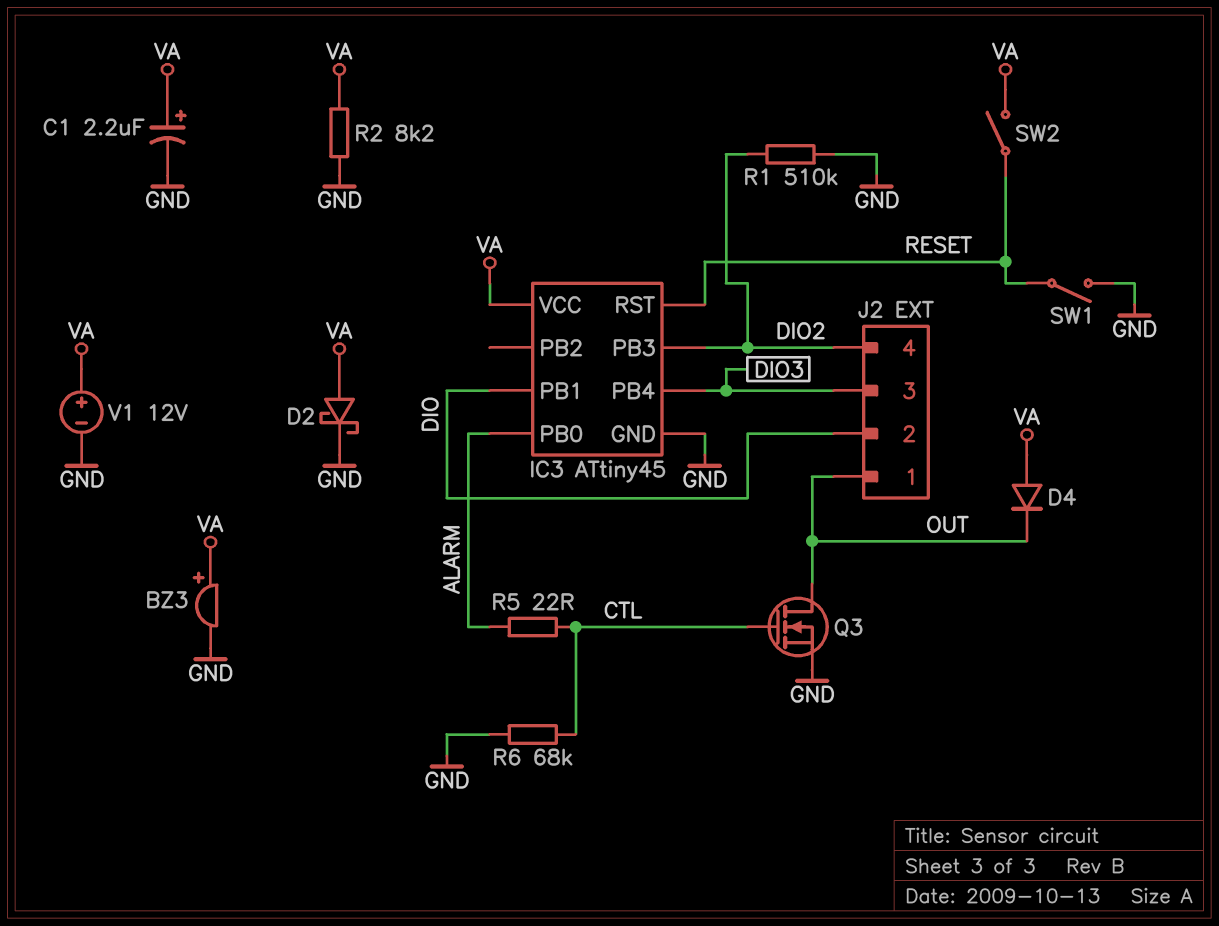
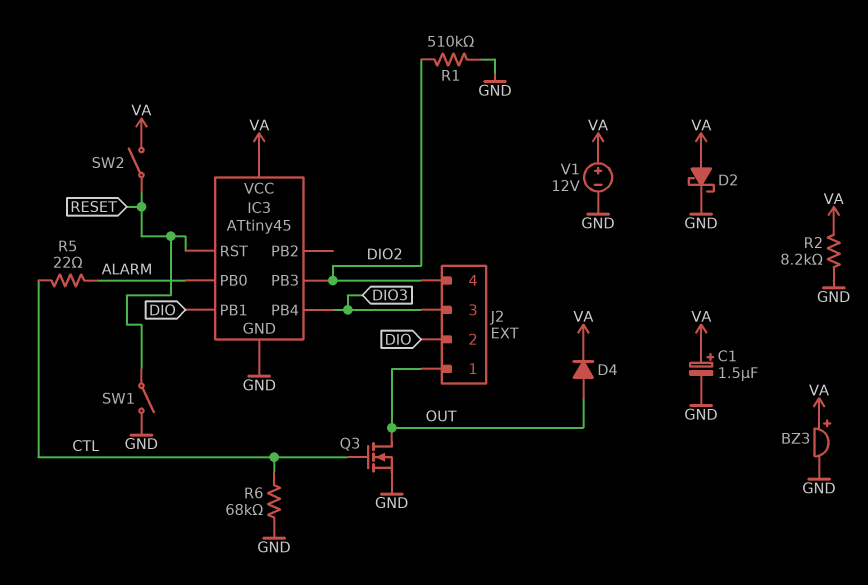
C1: 2.2uF (plus VA, minus GND) -> 1.5uF (plus VA, minus GND)
D4: diode (A VA, K OUT) -> diode (A OUT, K VA)

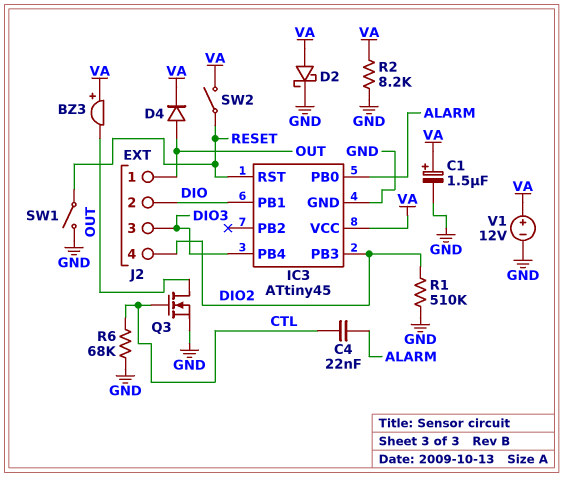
BZ3: buzzer (plus VA, minus GND) -> buzzer (plus VA, minus OUT)
C4: none -> 22nF (ALARM, CTL)
R5: 22 (ALARM, CTL) -> none

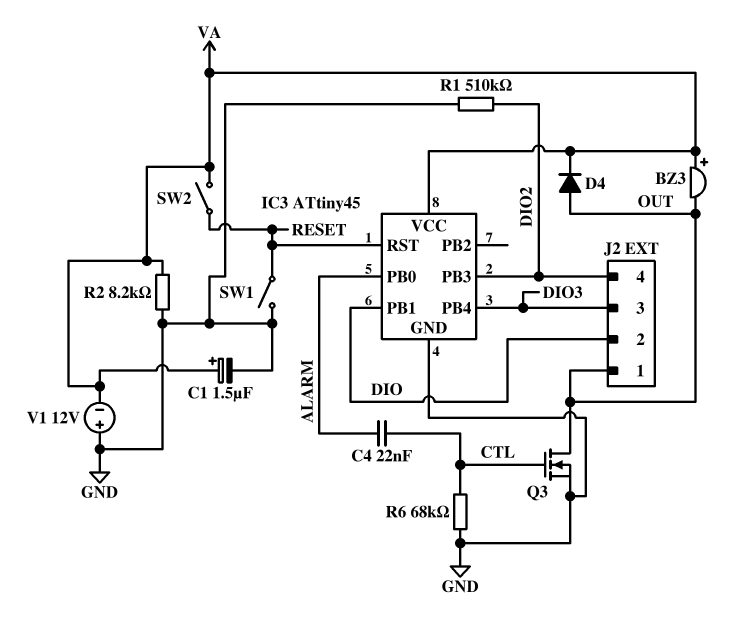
D2: schottky (A VA, K GND) -> none
V1: 12V (plus VA, minus GND) -> 12V (plus GND, minus VA)

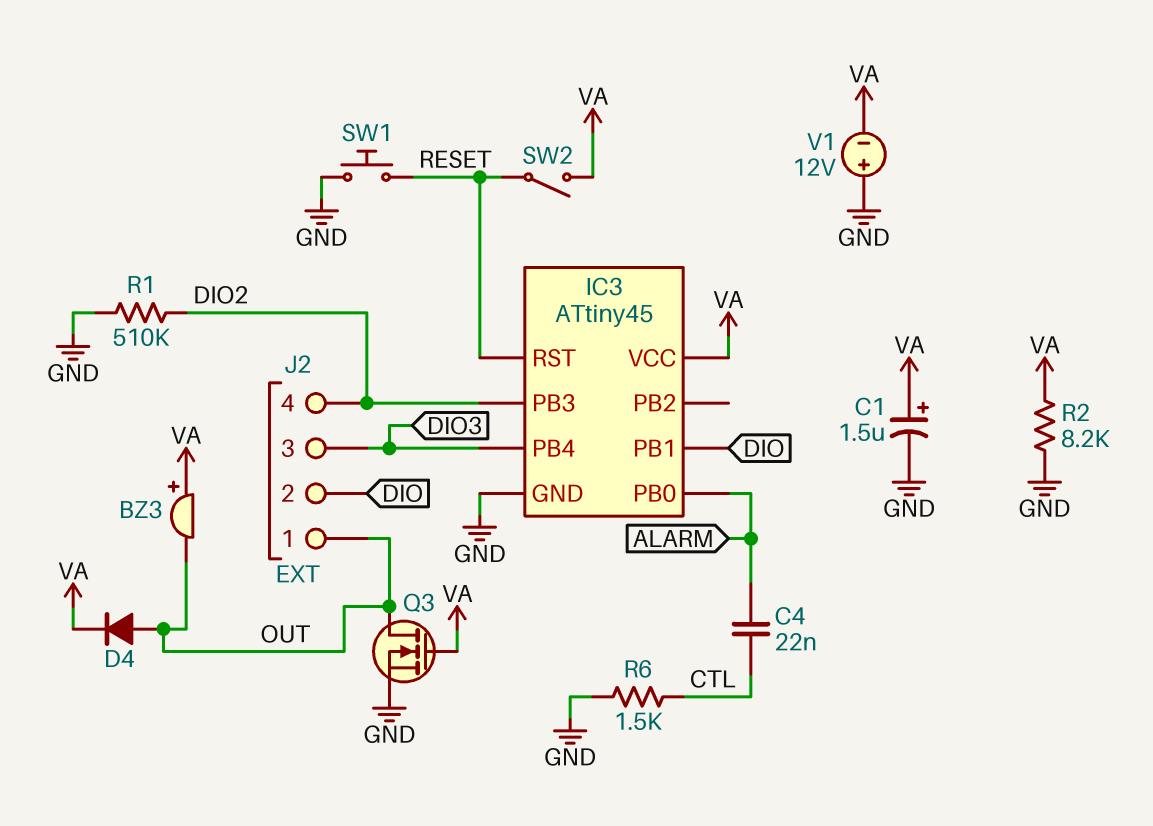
Q3: NMOS (G CTL, D OUT, S GND) -> NMOS (G VA, D OUT, S GND)
R6: 68k (CTL, GND) -> 1.5k (CTL, GND)
SW1: switch (GND, RESET) -> button (GND, RESET)

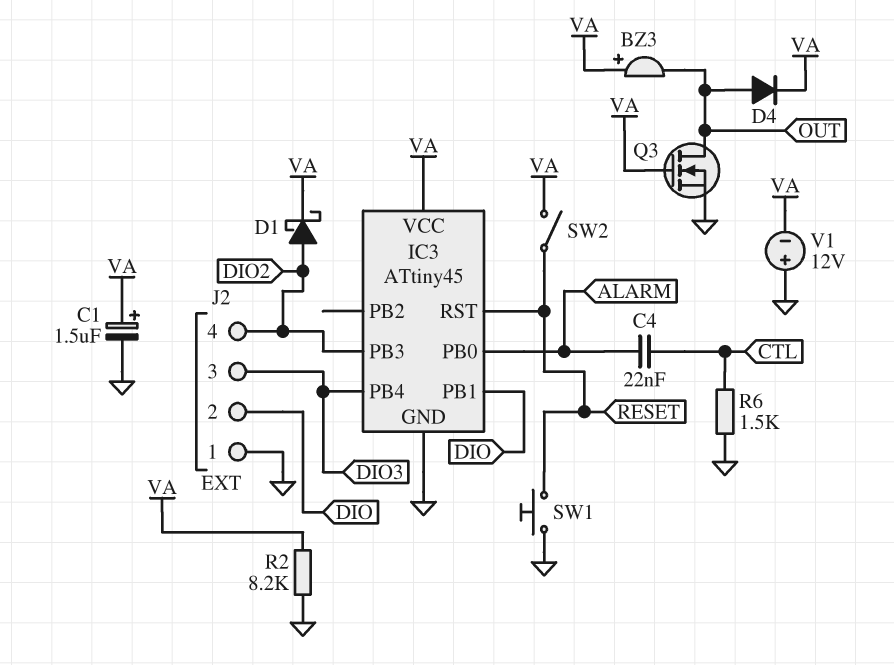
D1: none -> schottky (A DIO2, K VA)
J2 pin 1: OUT -> GND
R1: 510k (DIO2, GND) -> none

